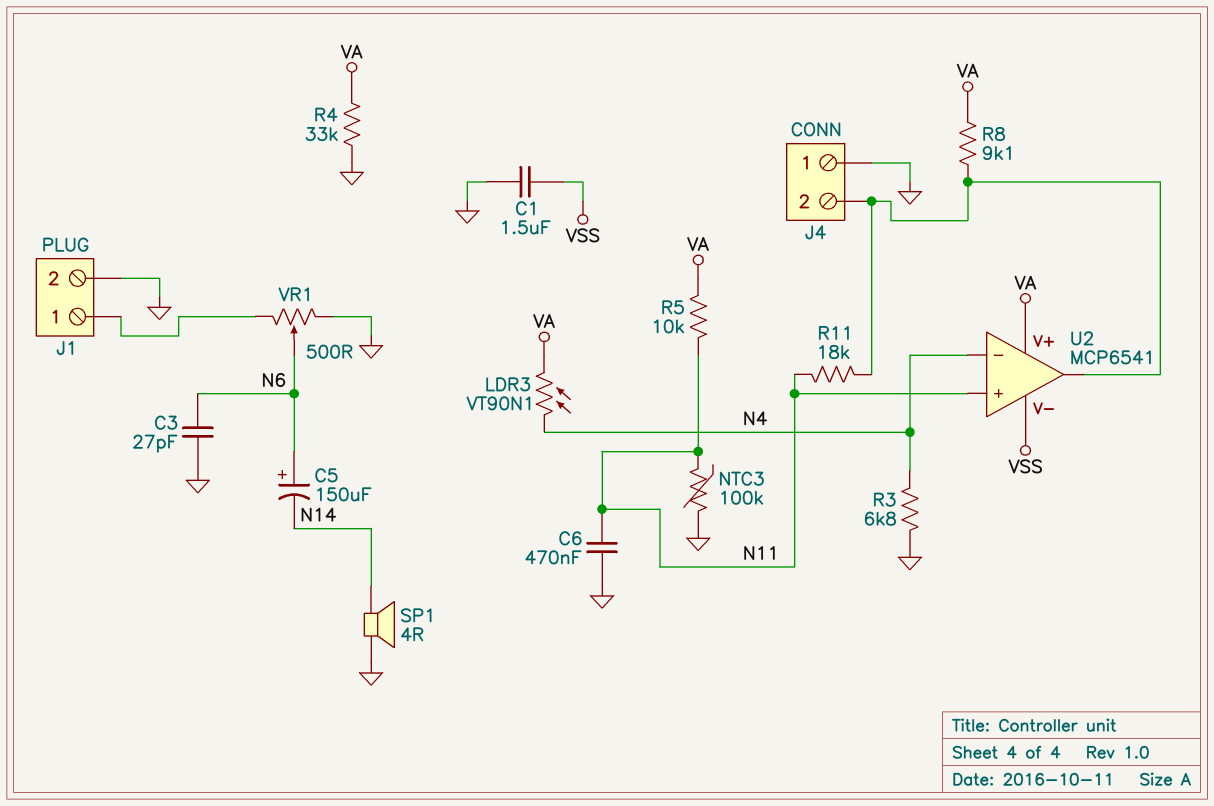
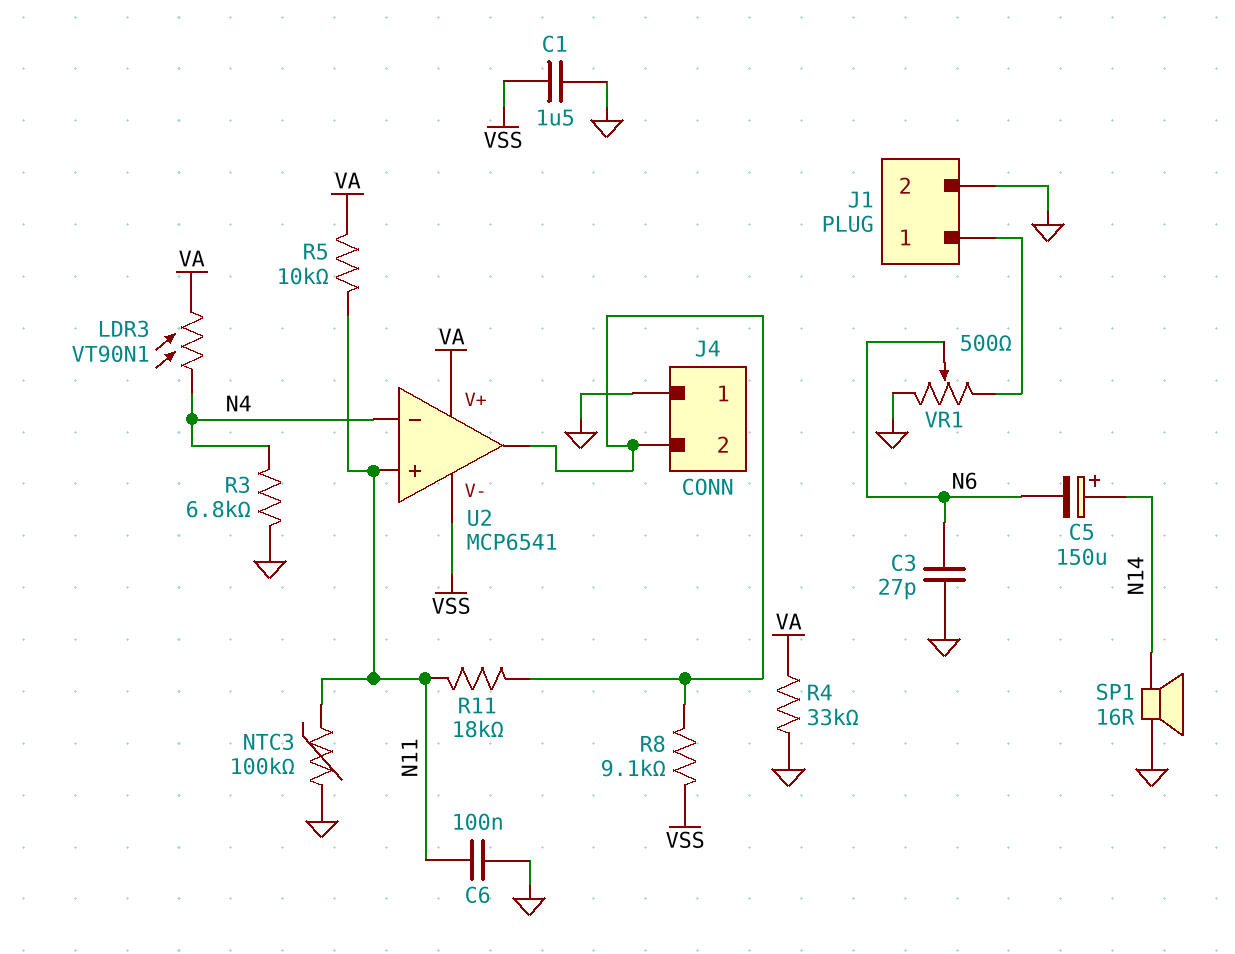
C5: 150uF (plus N6, minus N14) -> 150uF (plus N14, minus N6)
C6: 470nF (GND, N11) -> 100nF (GND, N11)
R8: 9.1k (J4/2, VA) -> 9.1k (J4/2, VSS)
SP1: speaker 4R (GND, N14) -> speaker 16R (GND, N14)

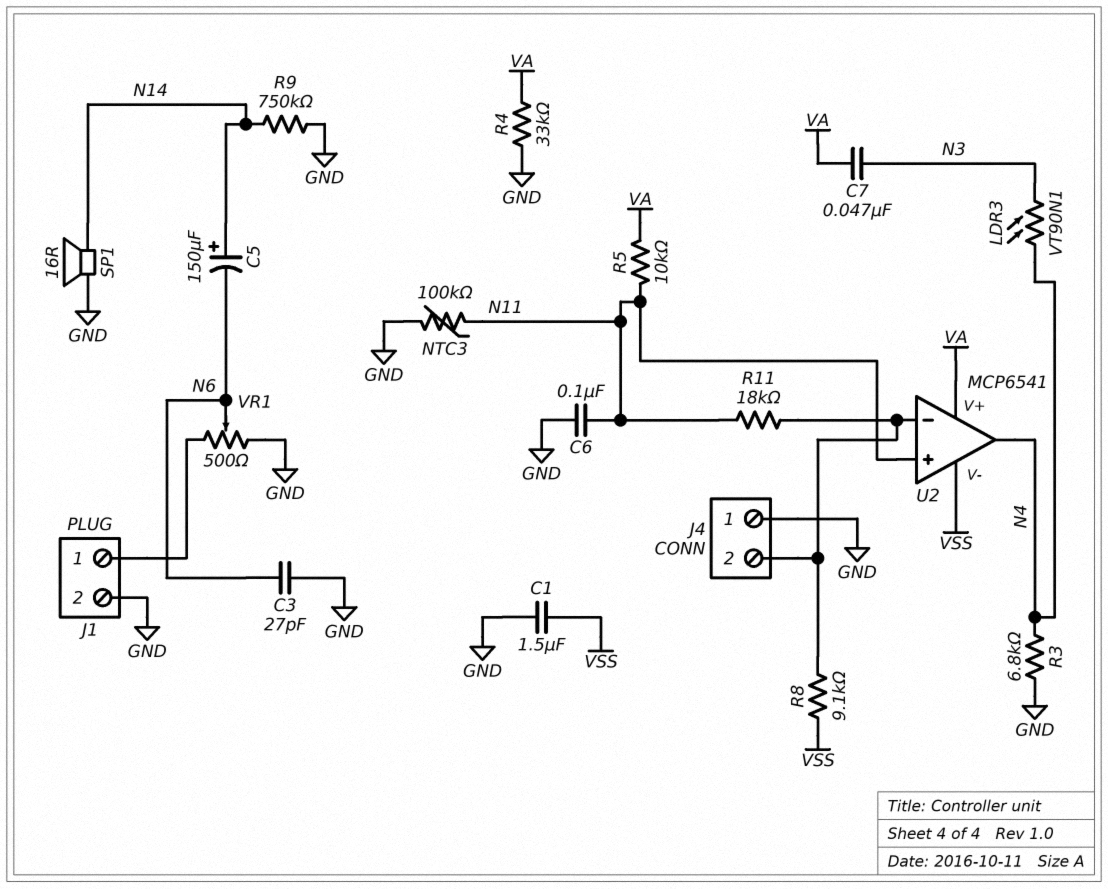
C7: none -> 47nF (N3, VA)
LDR3: VT90N1 (N4, VA) -> VT90N1 (N3, N4)
R9: none -> 750k (GND, N14)
U2 pin in-: N4 -> J4/2
U2 pin out: J4/2 -> N4

